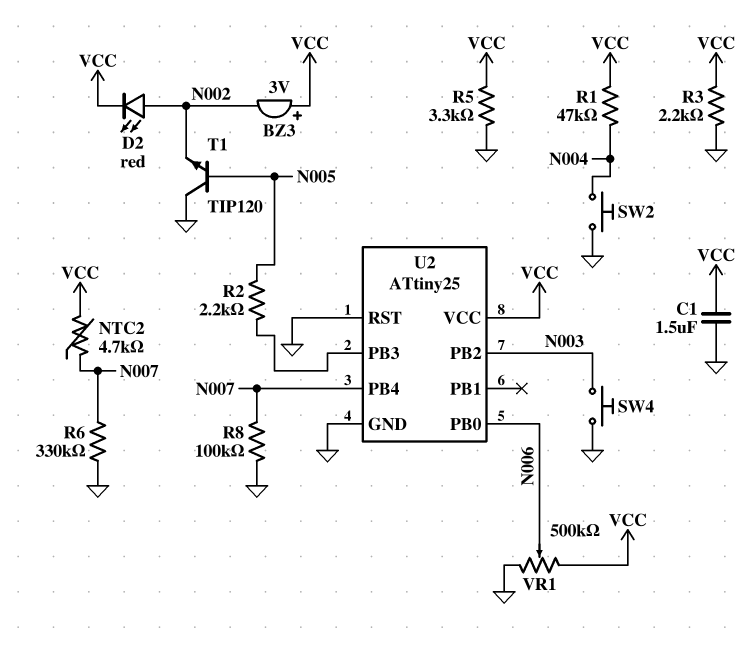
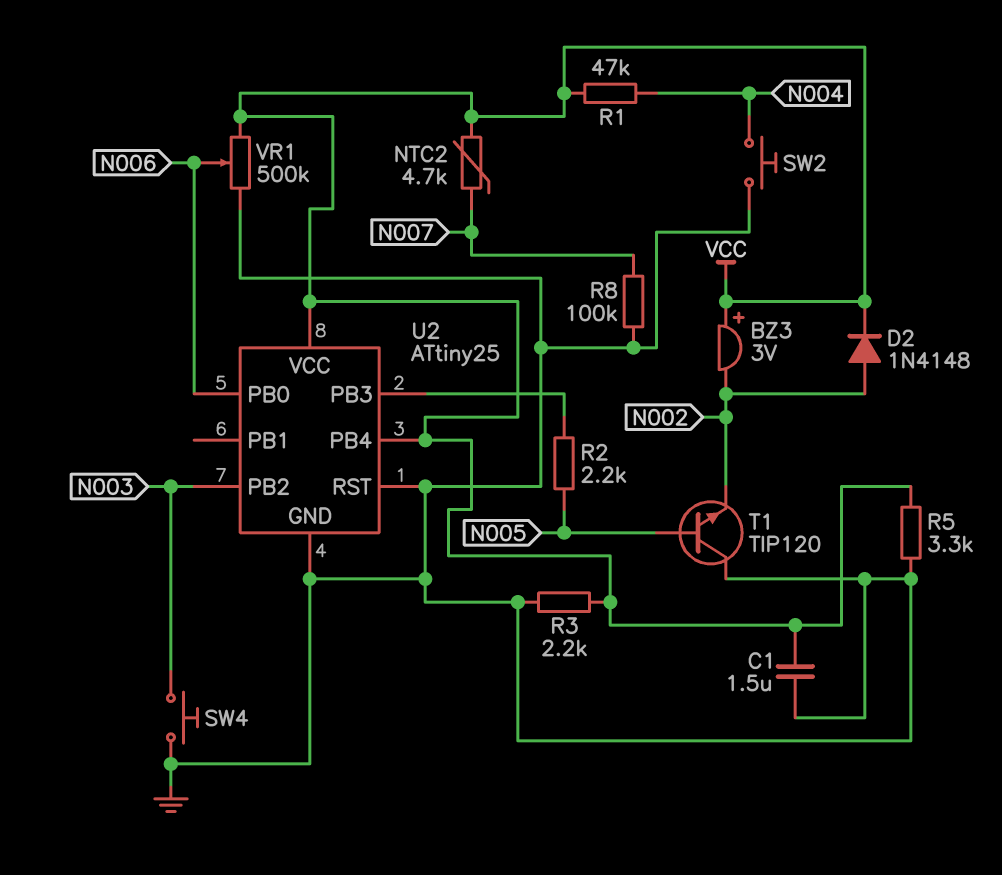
D2: LED red (A N002, K VCC) -> diode 1N4148 (A N002, K VCC)
R6: 330k (GND, N007) -> none
U2 pin PB4: N007 -> VCC

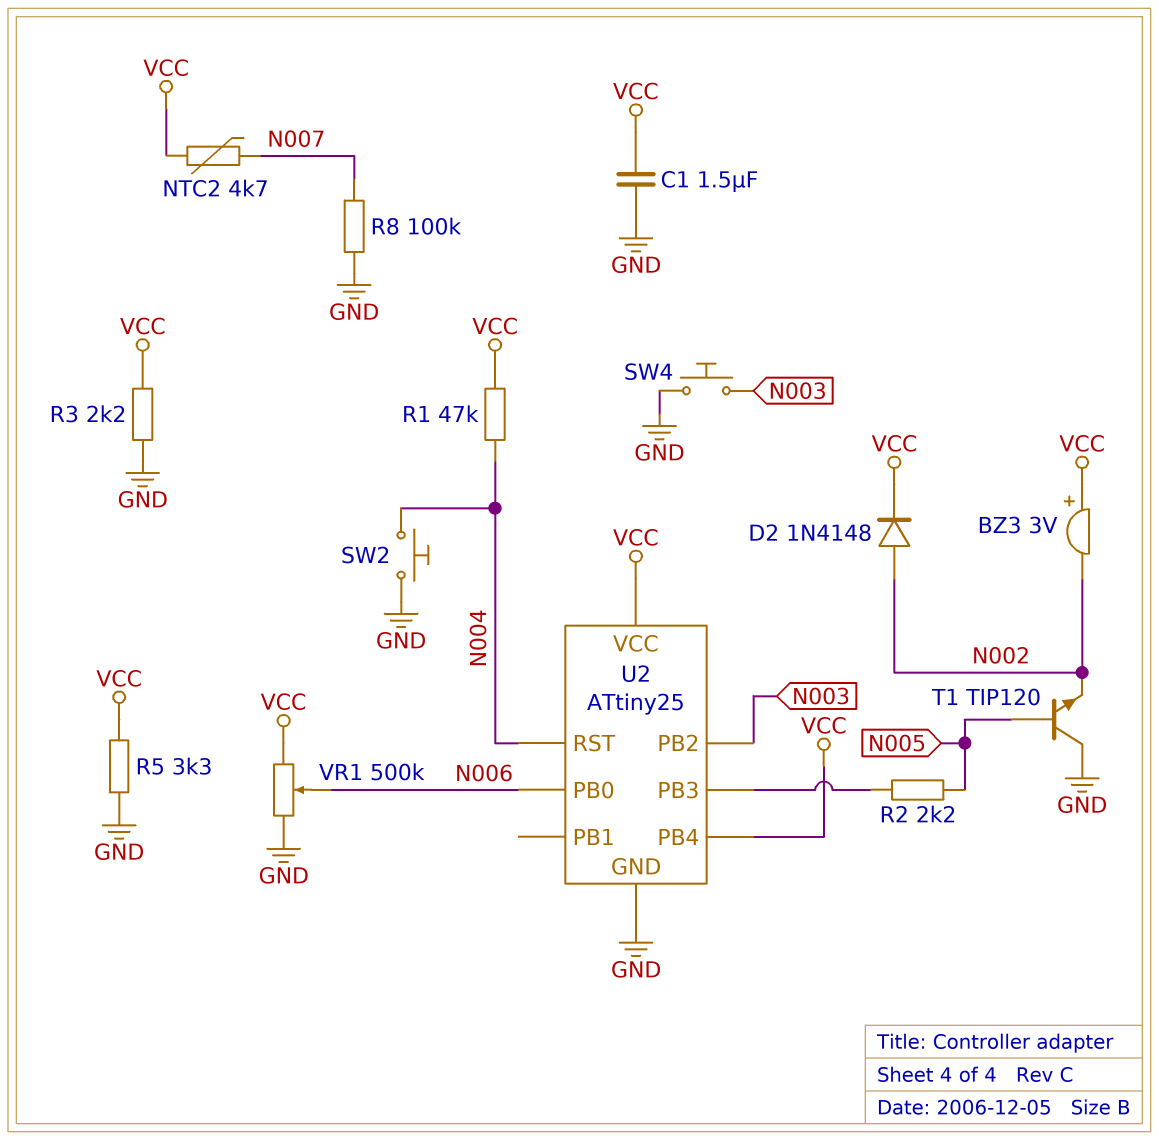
U2 pin RST: GND -> N004

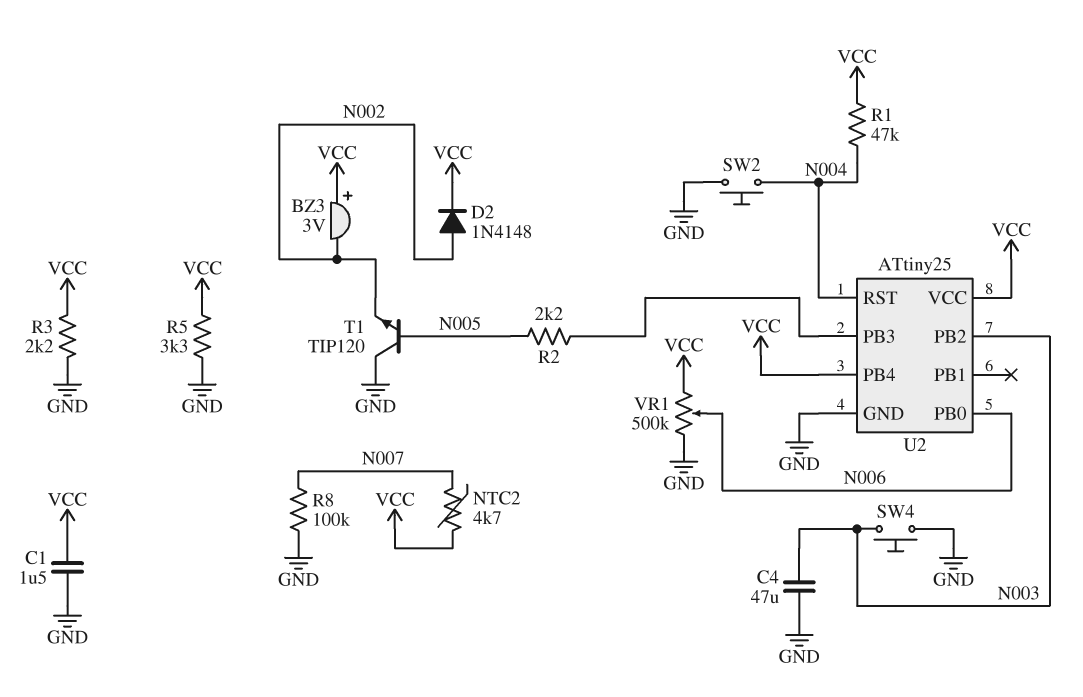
C4: none -> 47uF (GND, N003)

